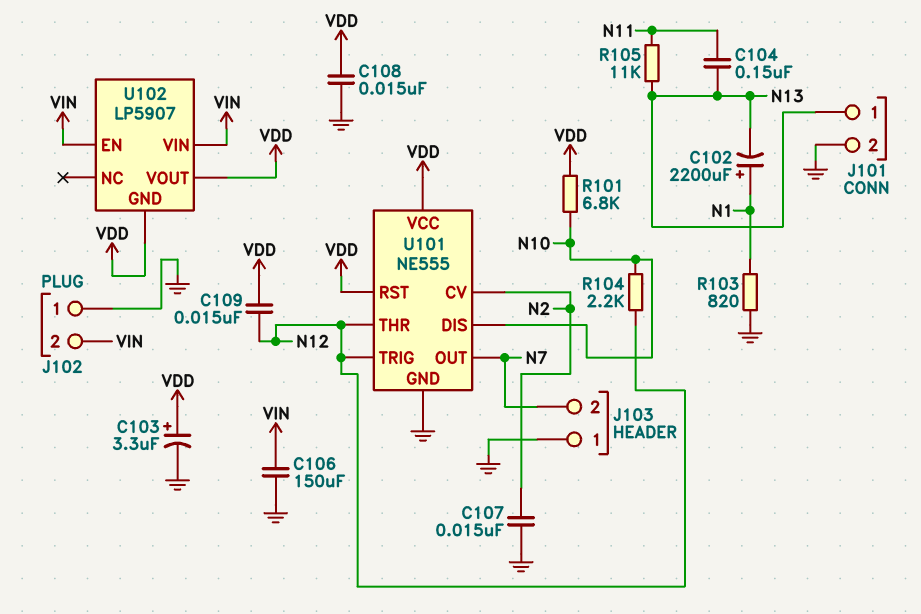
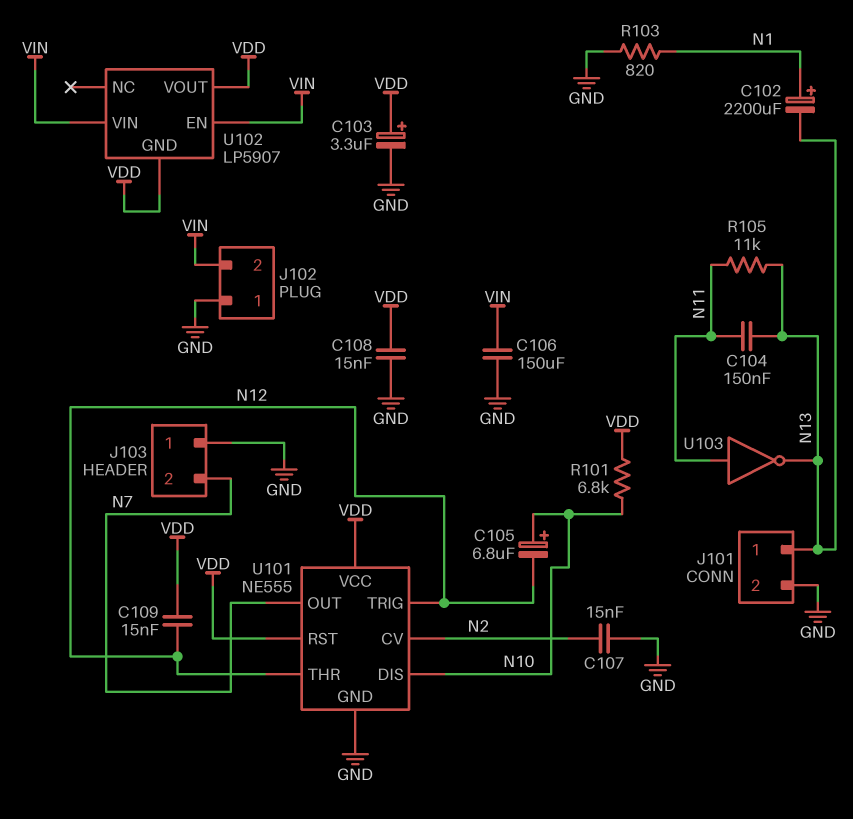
C105: none -> 6.8uF (plus N10, minus N12)
R104: 2.2k (N10, N12) -> none
U103: none -> NOT (in N11, out N13)

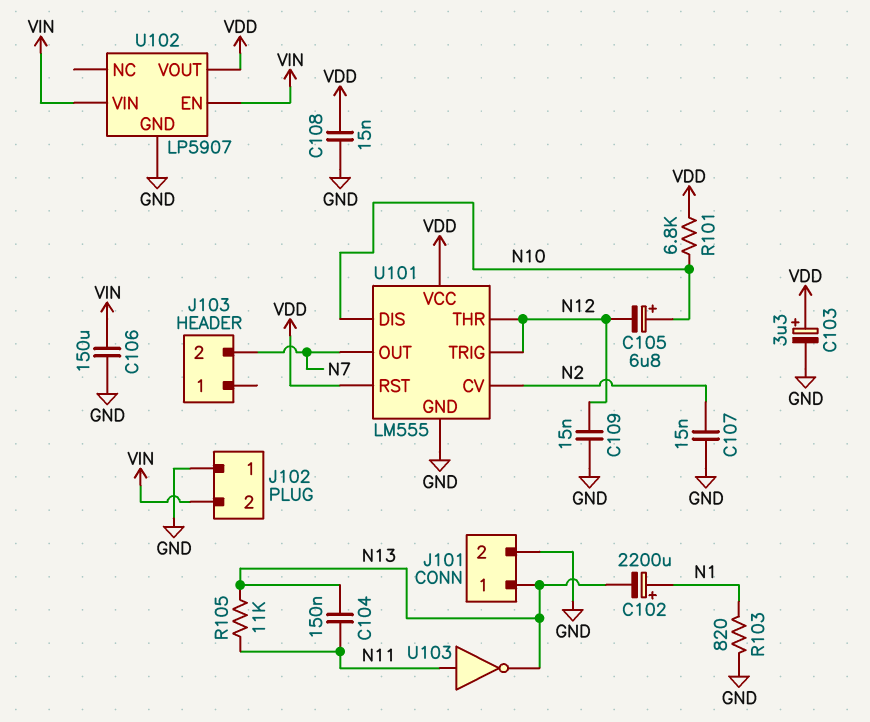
C109: 15nF (N12, VDD) -> 15nF (GND, N12)
J103 pin 1: GND -> none
U101: NE555 -> LM555
U102 pin GND: VDD -> GND

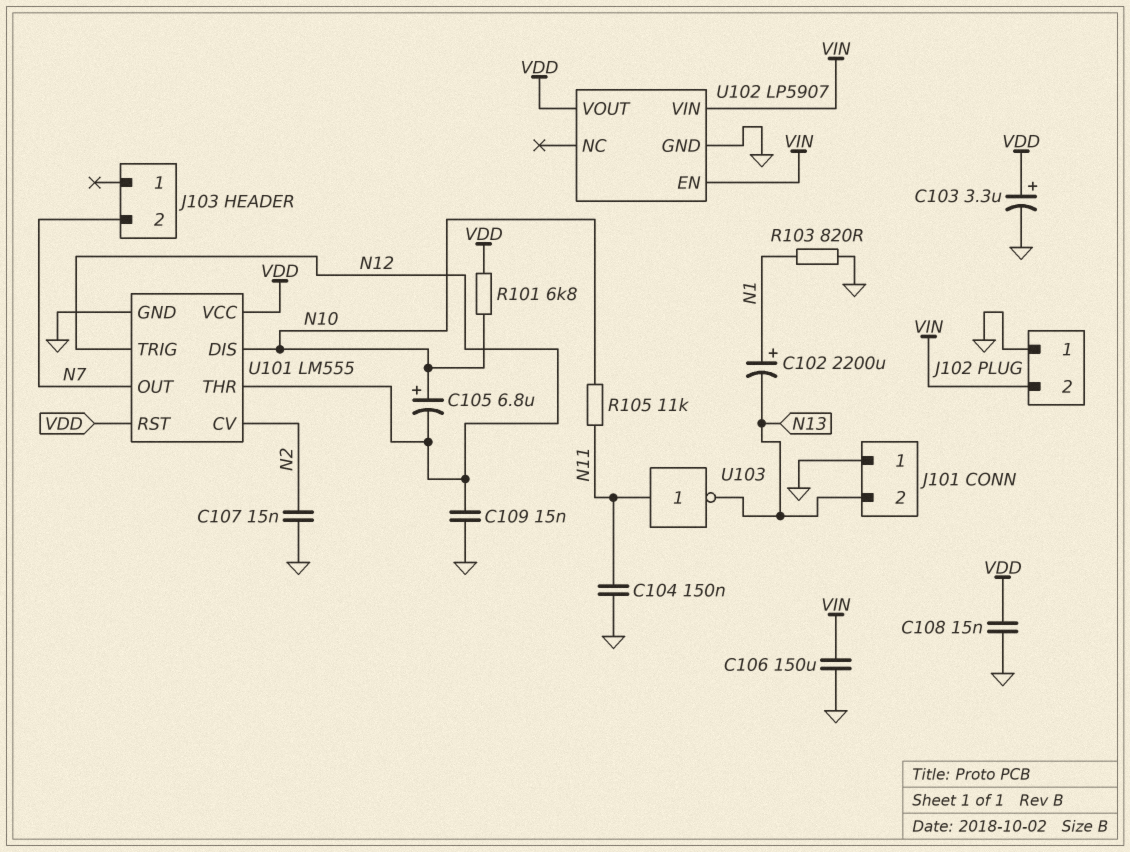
C104: 150nF (N11, N13) -> 150nF (GND, N11)
J101 pin 1: N13 -> GND
J101 pin 2: GND -> N13
R105: 11k (N11, N13) -> 11k (N10, N11)

